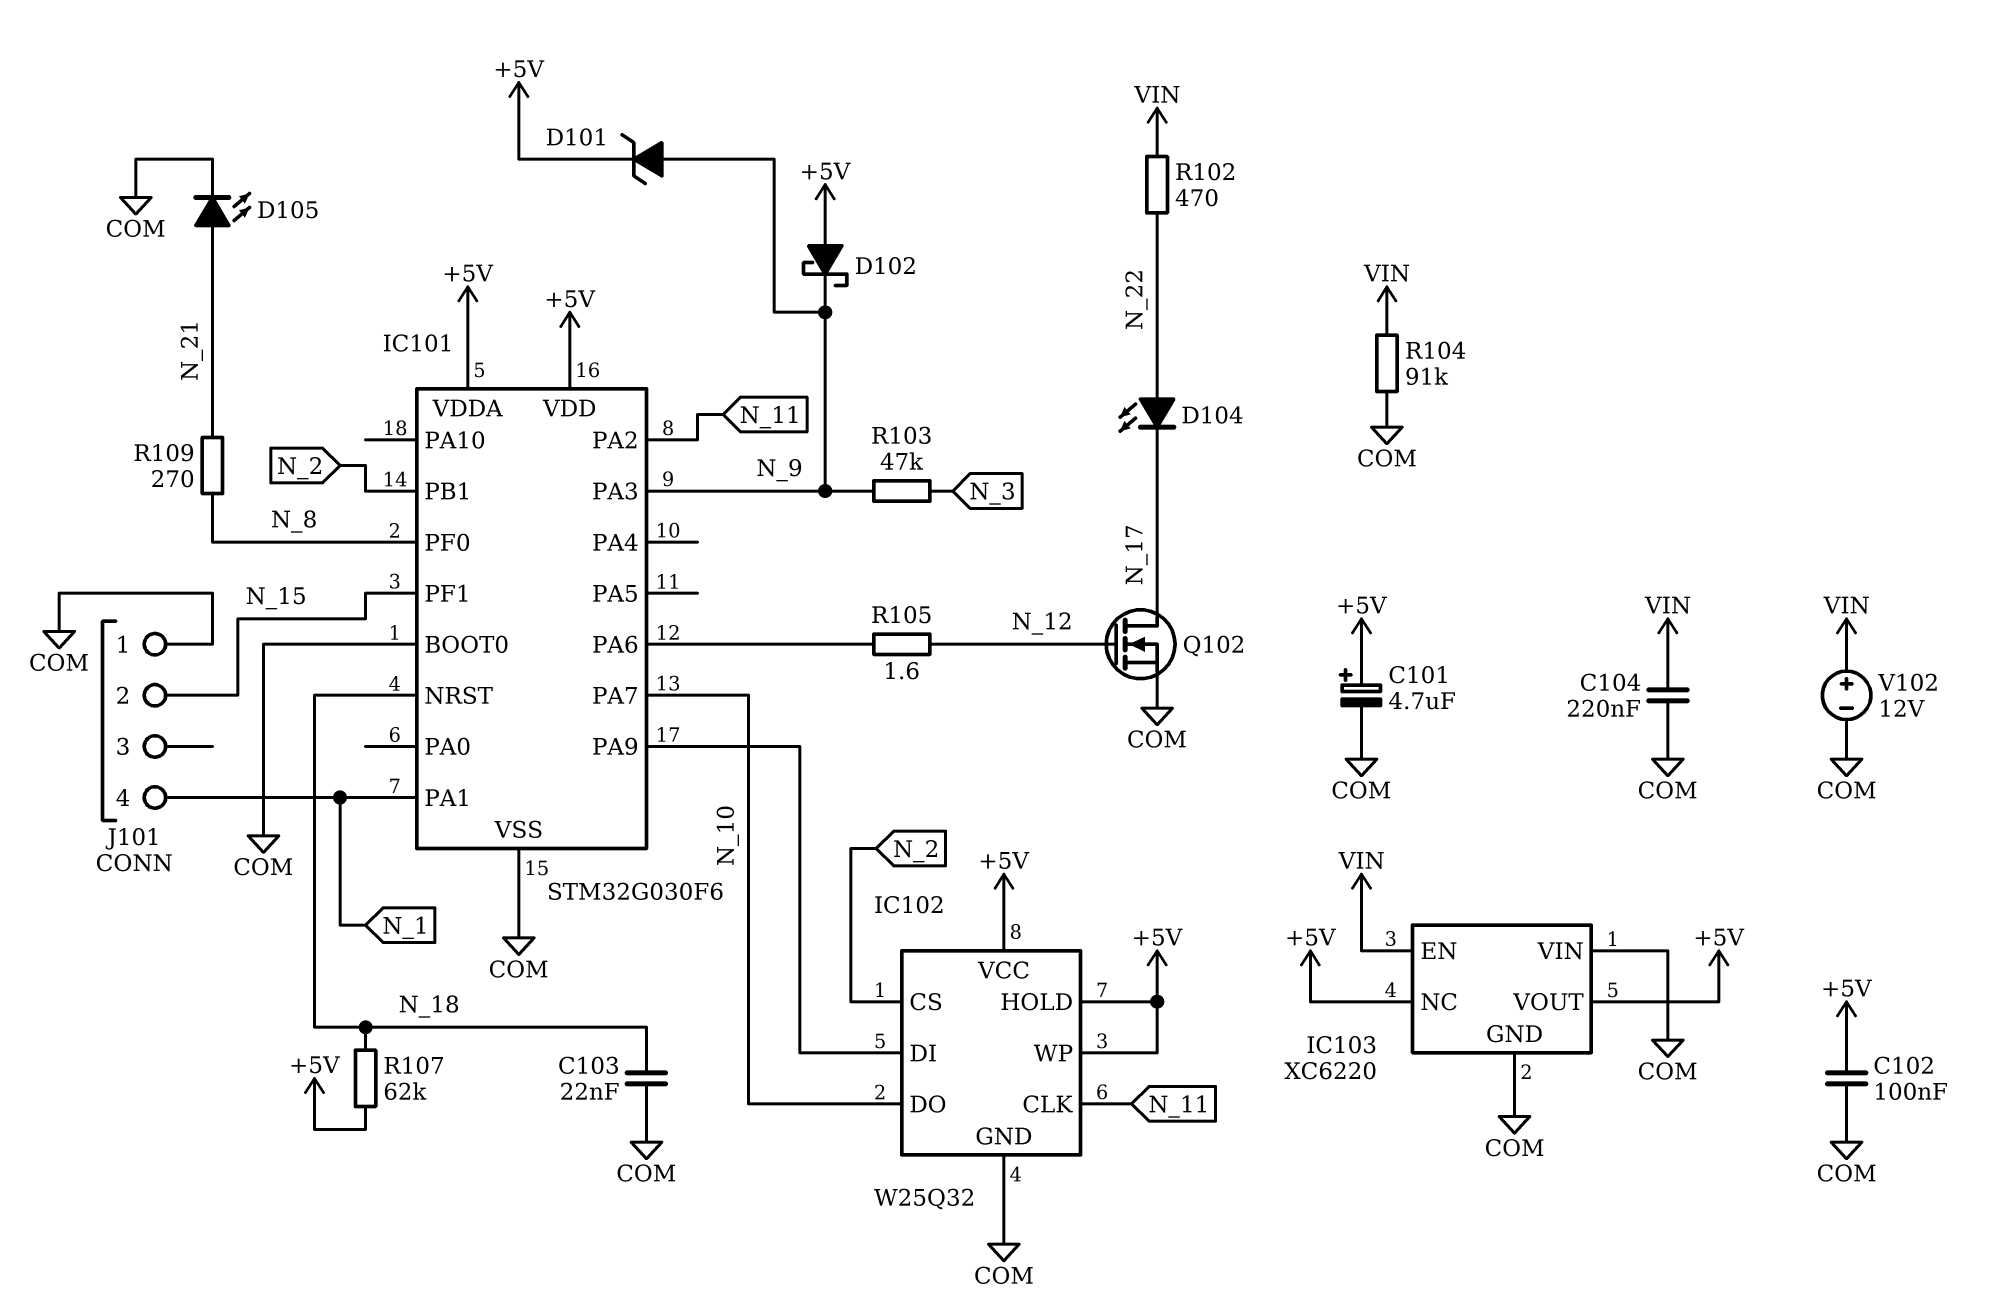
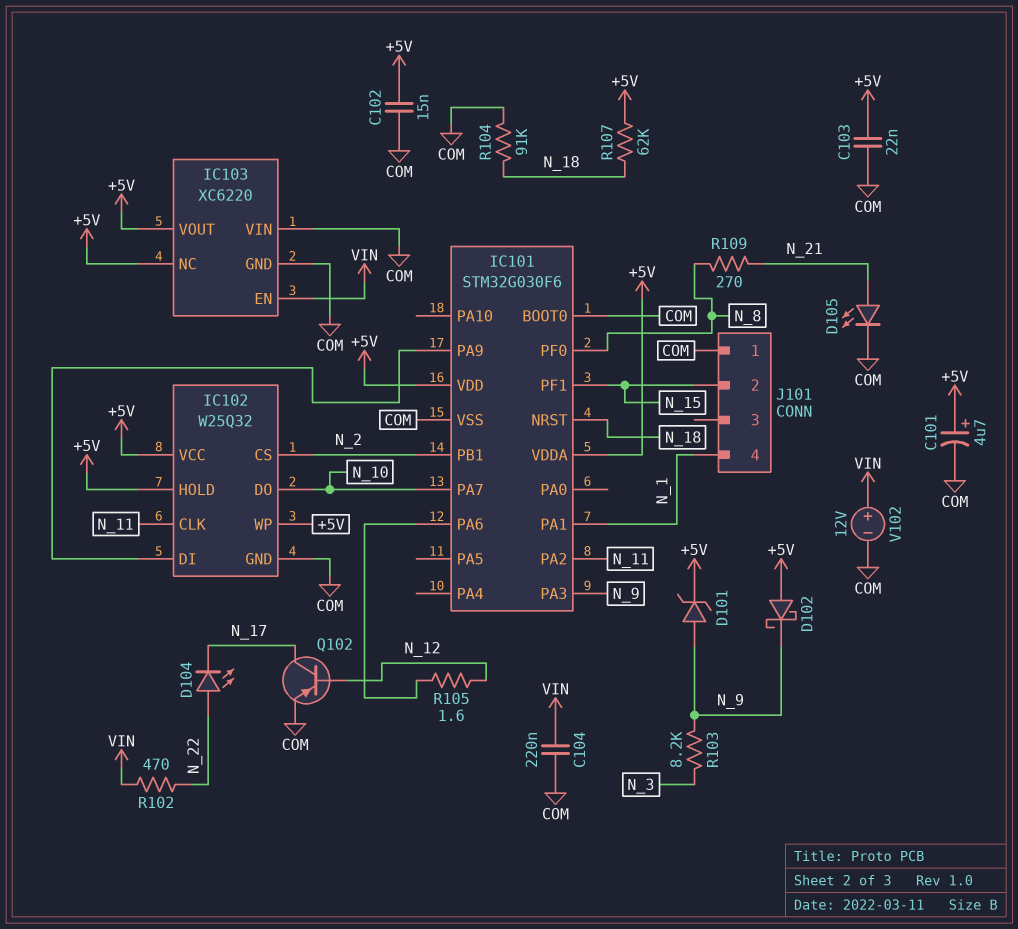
C102: 100nF (+5V, COM) -> 15nF (+5V, COM)
C103: 22nF (COM, N_18) -> 22nF (+5V, COM)
Q102: NMOS (G N_12, D N_17, S COM) -> PNP (B N_12, C N_17, E COM)
R103: 47k (N_3, N_9) -> 8.2k (N_3, N_9)
R104: 91k (COM, VIN) -> 91k (COM, N_18)

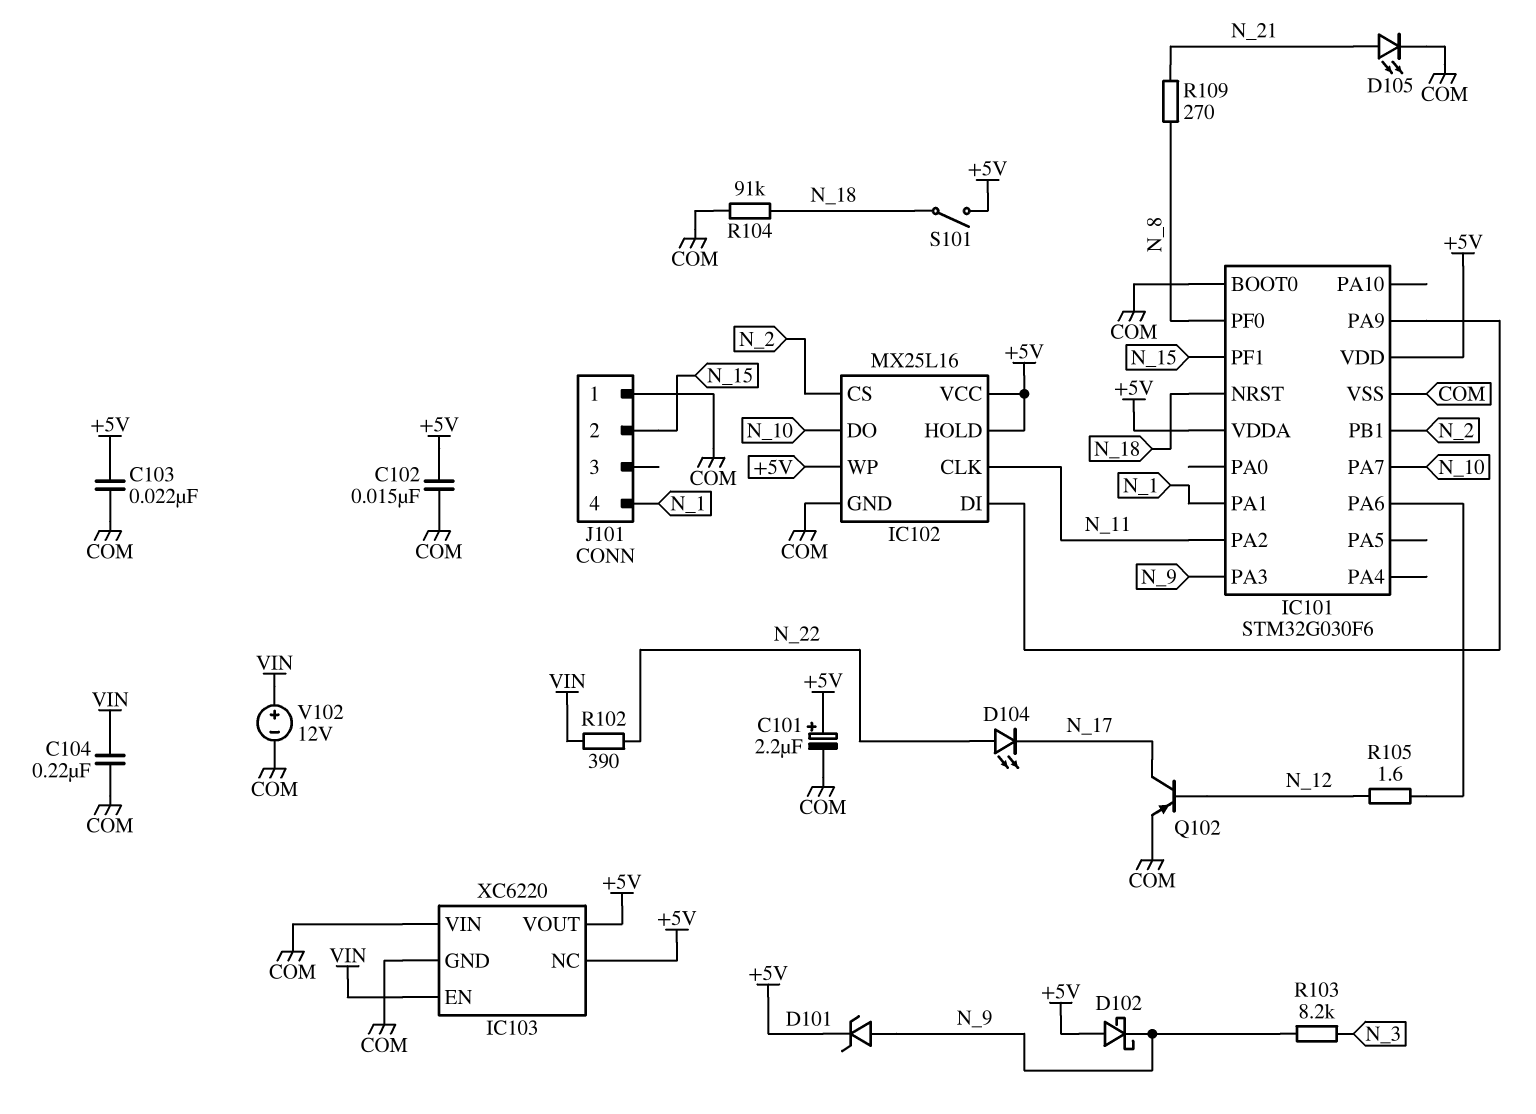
C101: 4.7uF (plus +5V, minus COM) -> 2.2uF (plus +5V, minus COM)
IC102: W25Q32 -> MX25L16
R102: 470 (N_22, VIN) -> 390 (N_22, VIN)
R107: 62k (+5V, N_18) -> none
S101: none -> switch (+5V, N_18)

